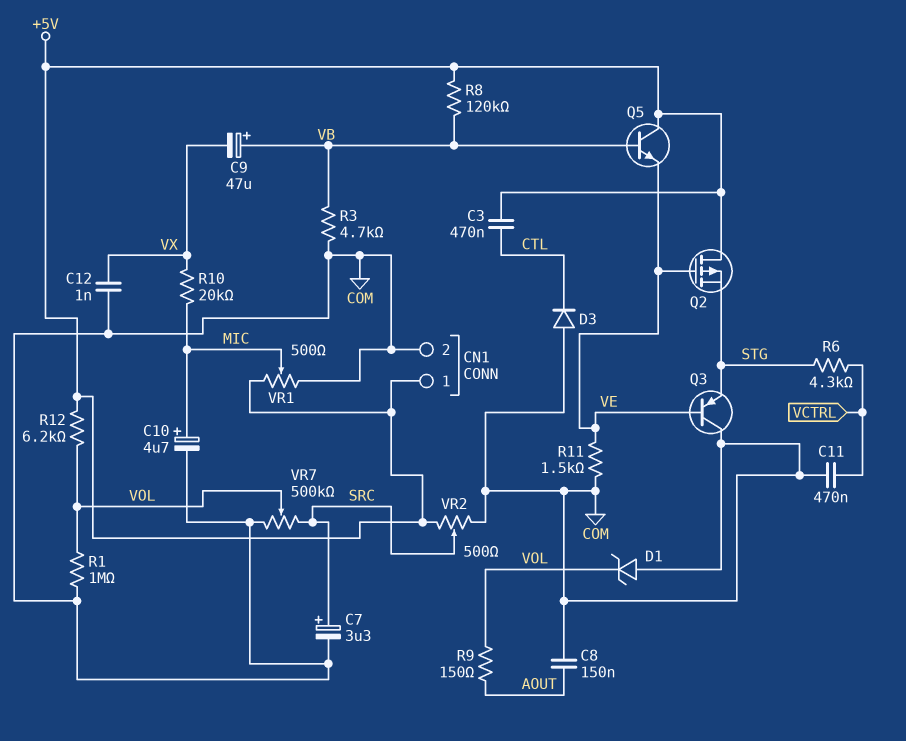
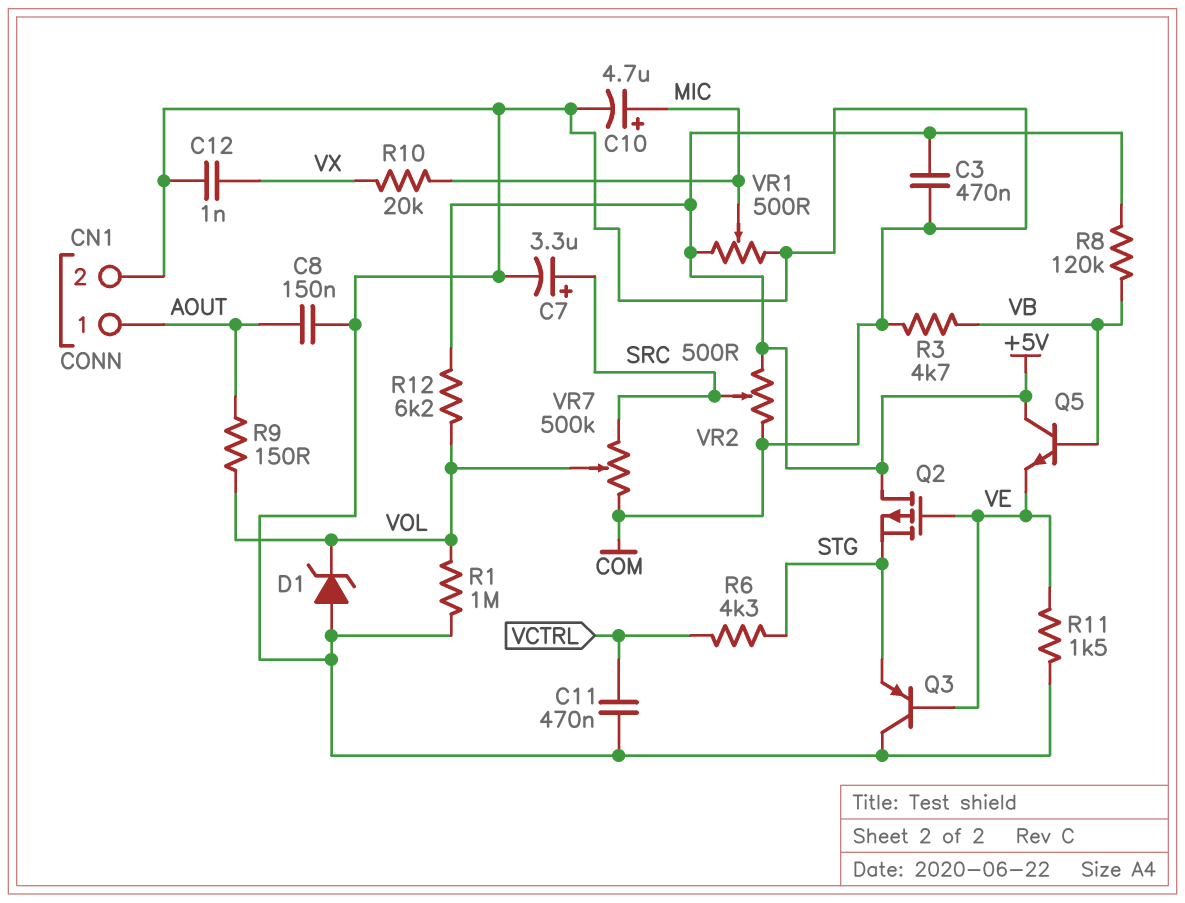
C3: 470nF (+5V, CTL) -> 470nF (+5V, COM)
C9: 47uF (plus VB, minus VX) -> none
CN1 pin 1: +5V -> AOUT
D3: diode (A COM, K CTL) -> none

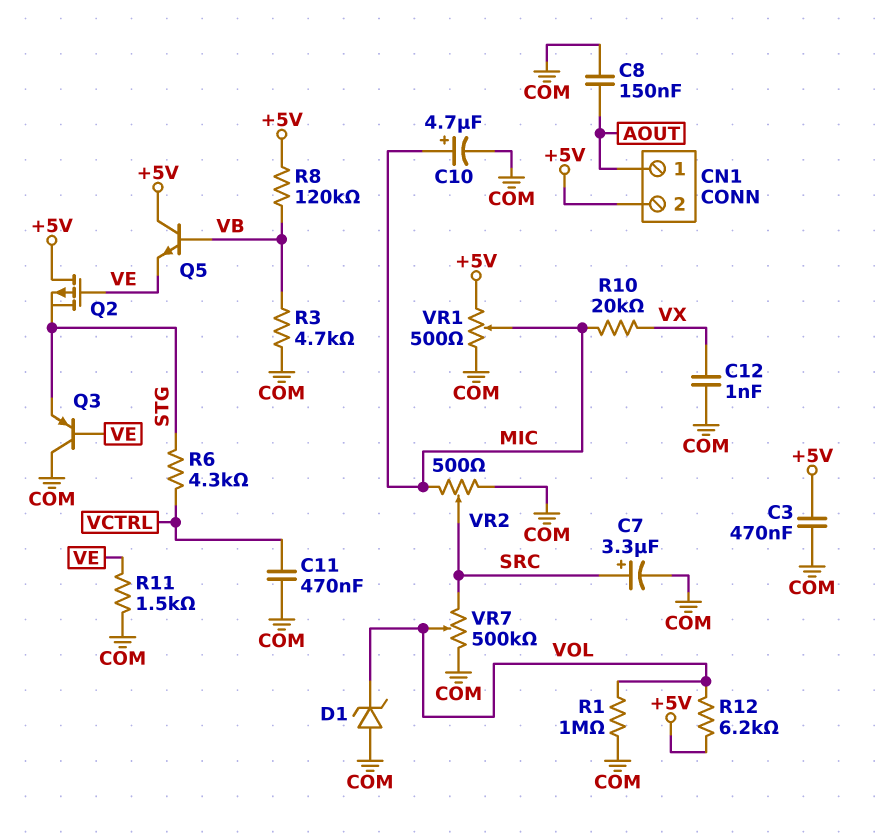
CN1 pin 2: COM -> +5V
R9: 150 (AOUT, VOL) -> none
VR2: 500 (+5V, COM, wiper SRC) -> 500 (COM, MIC, wiper SRC)

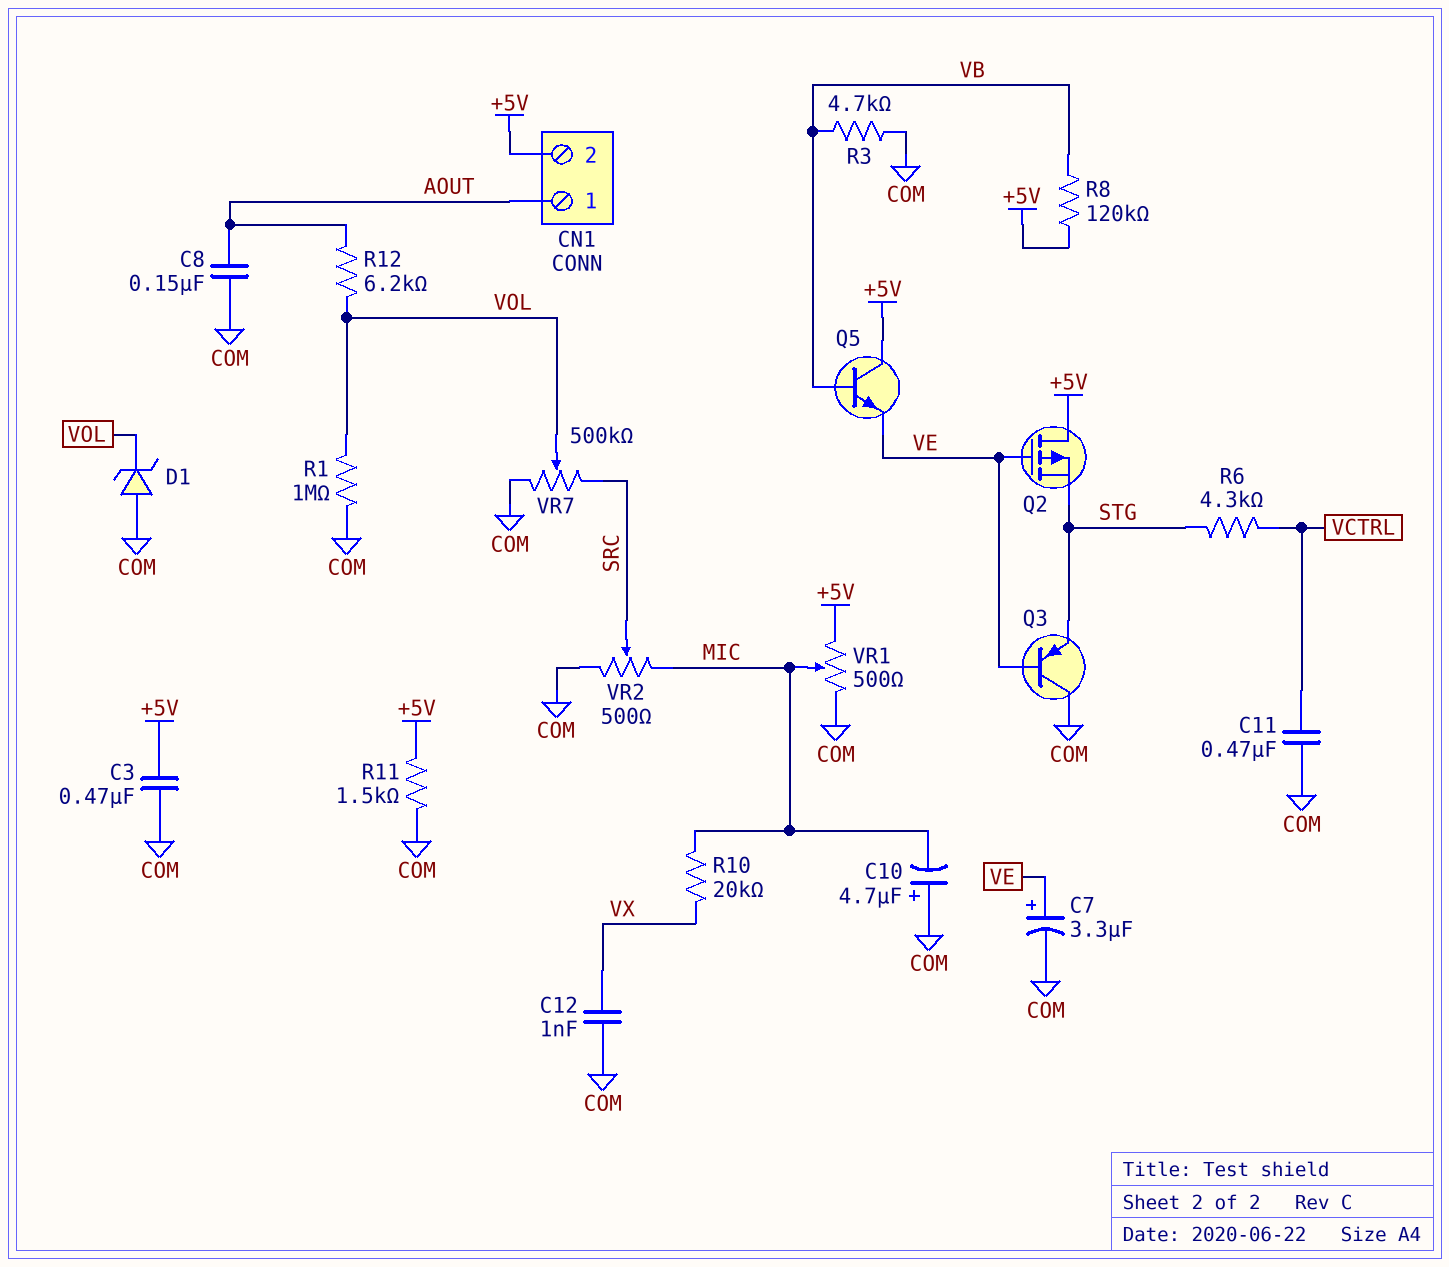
C7: 3.3uF (plus SRC, minus COM) -> 3.3uF (plus VE, minus COM)
C10: 4.7uF (plus MIC, minus COM) -> 4.7uF (plus COM, minus MIC)
R11: 1.5k (COM, VE) -> 1.5k (+5V, COM)
R12: 6.2k (+5V, VOL) -> 6.2k (AOUT, VOL)

